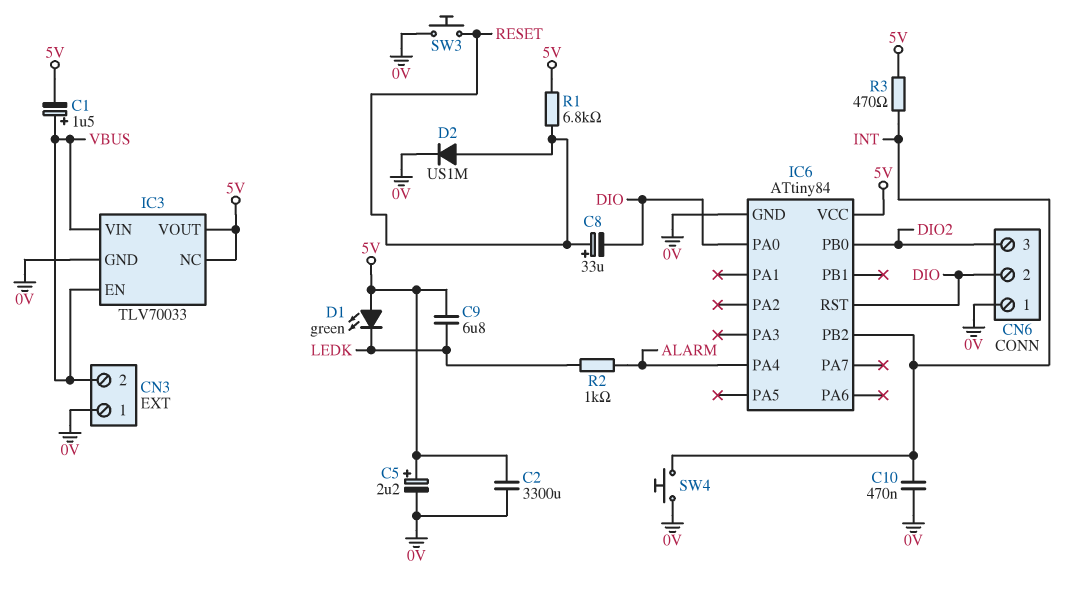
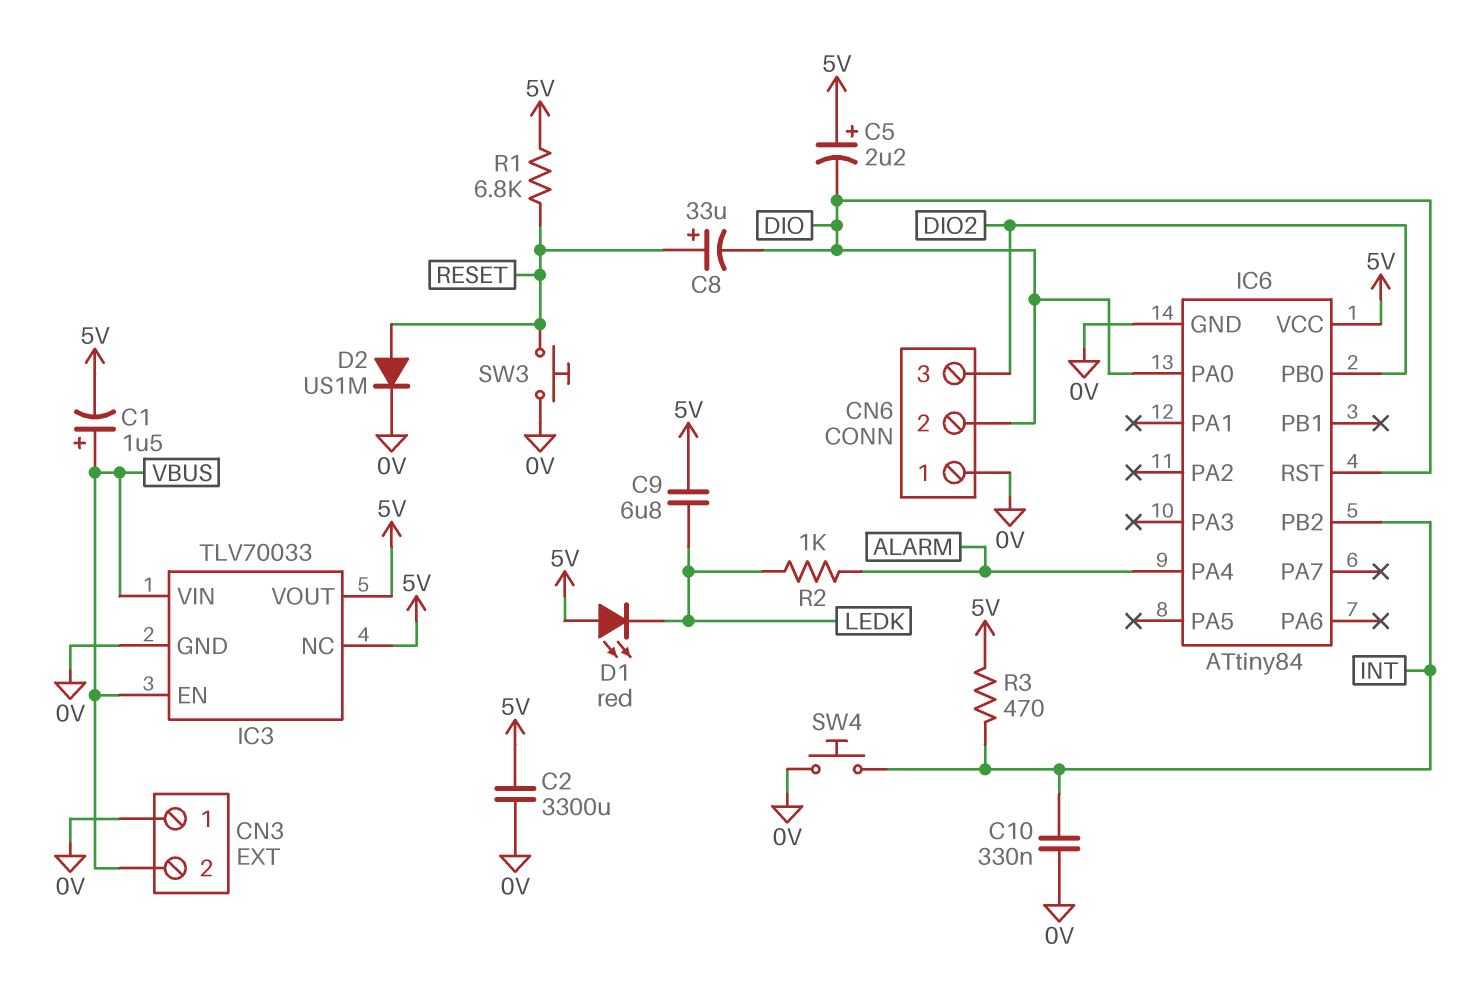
C5: 2.2uF (plus 5V, minus 0V) -> 2.2uF (plus 5V, minus DIO)
C10: 470nF (0V, INT) -> 330nF (0V, INT)
D1: LED green (A 5V, K LEDK) -> LED red (A 5V, K LEDK)

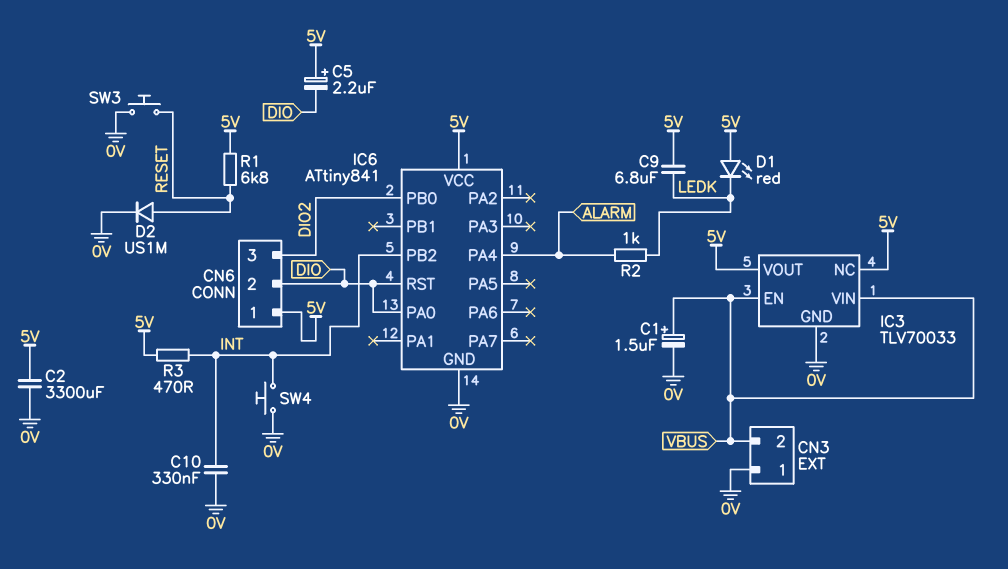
C1: 1.5uF (plus VBUS, minus 5V) -> 1.5uF (plus VBUS, minus 0V)
C8: 33uF (plus RESET, minus DIO) -> none
CN6 pin 1: 0V -> 5V
IC6: ATtiny84 -> ATtiny841

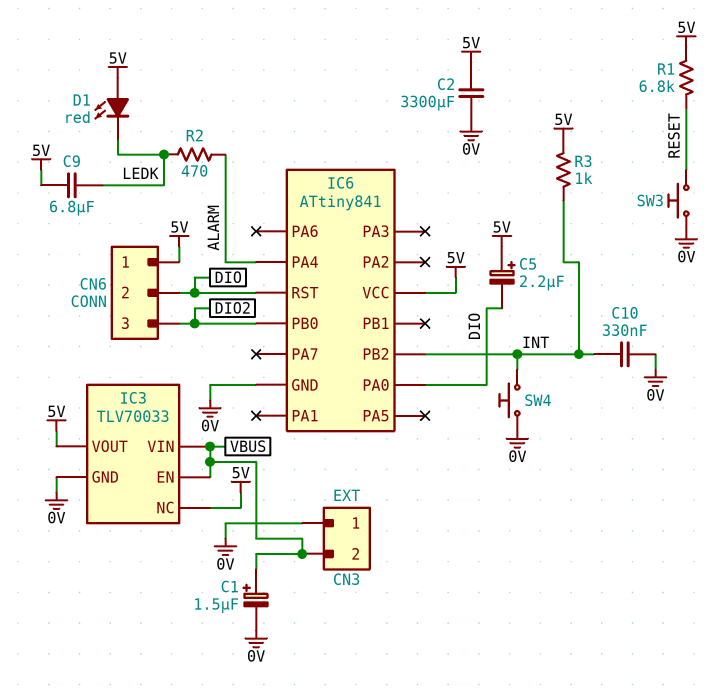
D2: diode US1M (A RESET, K 0V) -> none
R2: 1k (ALARM, LEDK) -> 470 (ALARM, LEDK)
R3: 470 (5V, INT) -> 1k (5V, INT)

